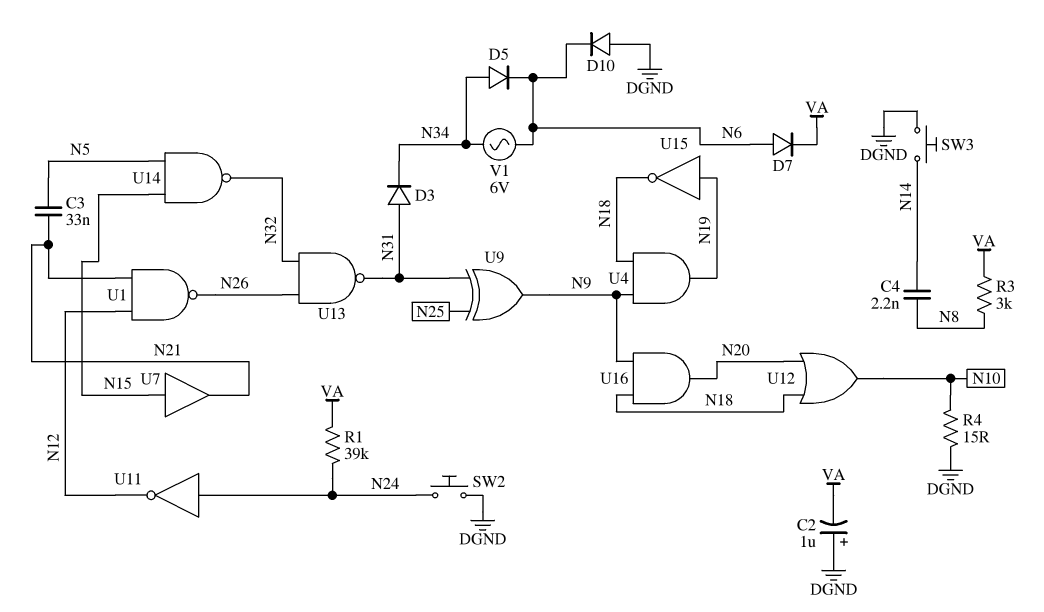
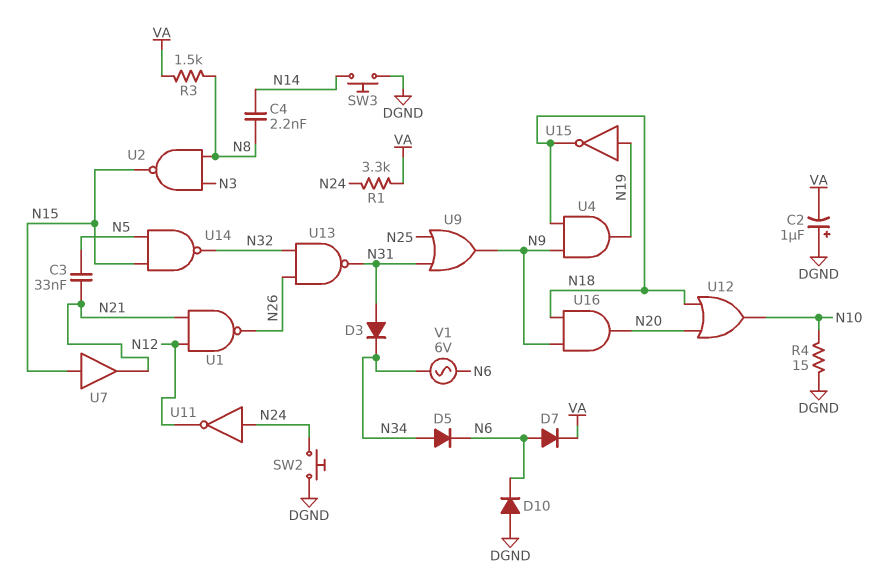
R1: 39k (N24, VA) -> 3.3k (N24, VA)
R3: 3k (N8, VA) -> 1.5k (N8, VA)
U2: none -> NAND (in N3, in N8, out N15)
U9: XOR (in N25, in N31, out N9) -> OR (in N25, in N31, out N9)

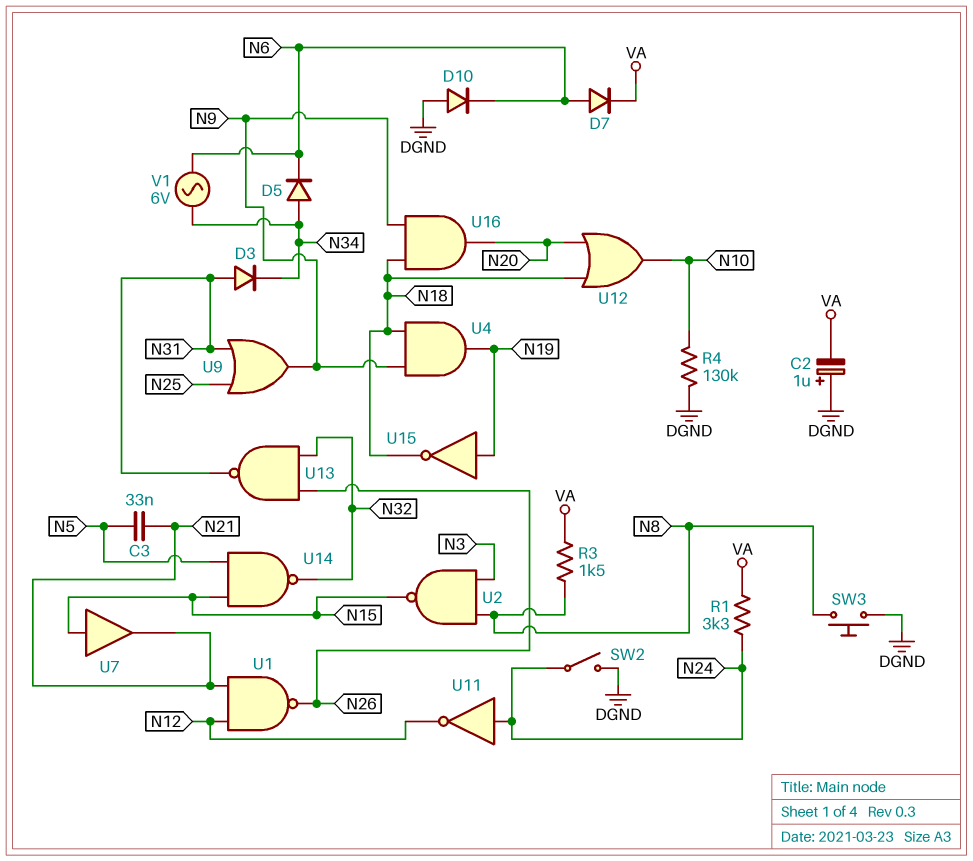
C4: 2.2nF (N8, N14) -> none
R4: 15 (DGND, N10) -> 130k (DGND, N10)
SW2: button (DGND, N24) -> switch (DGND, N24)
SW3: button (DGND, N14) -> button (DGND, N8)

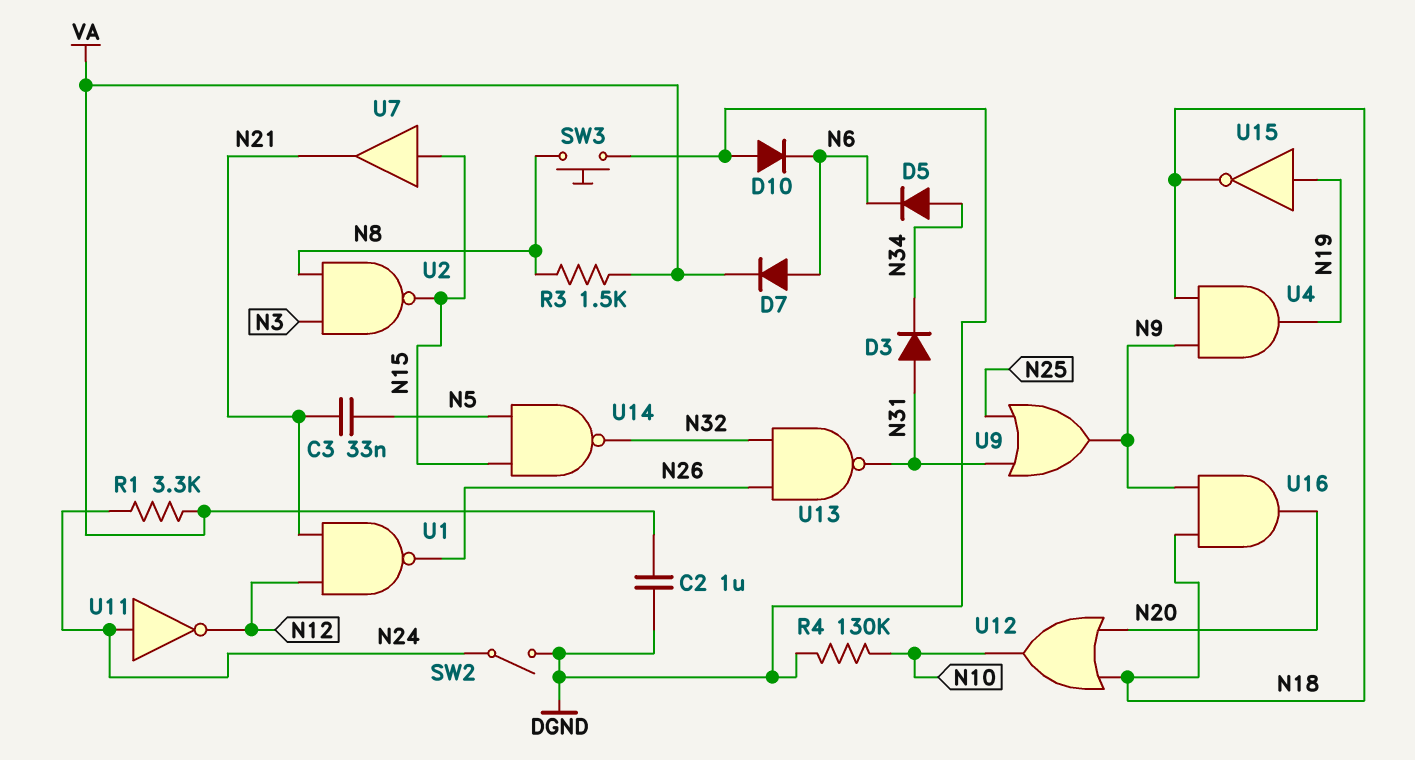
C2: 1uF (plus DGND, minus VA) -> 1uF (DGND, VA)
V1: AC 6V (N6, N34) -> none

